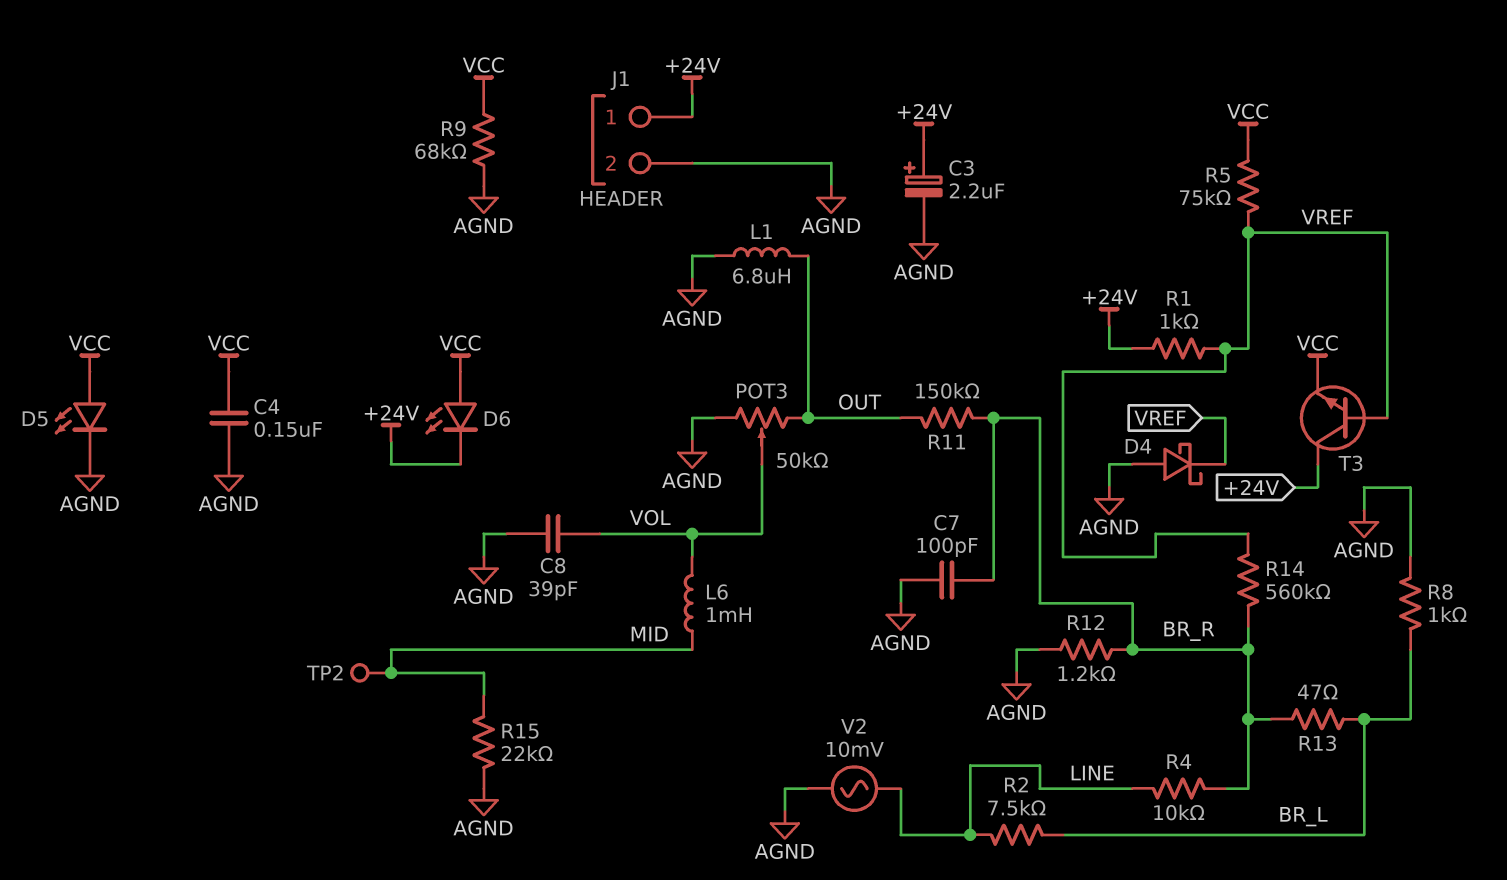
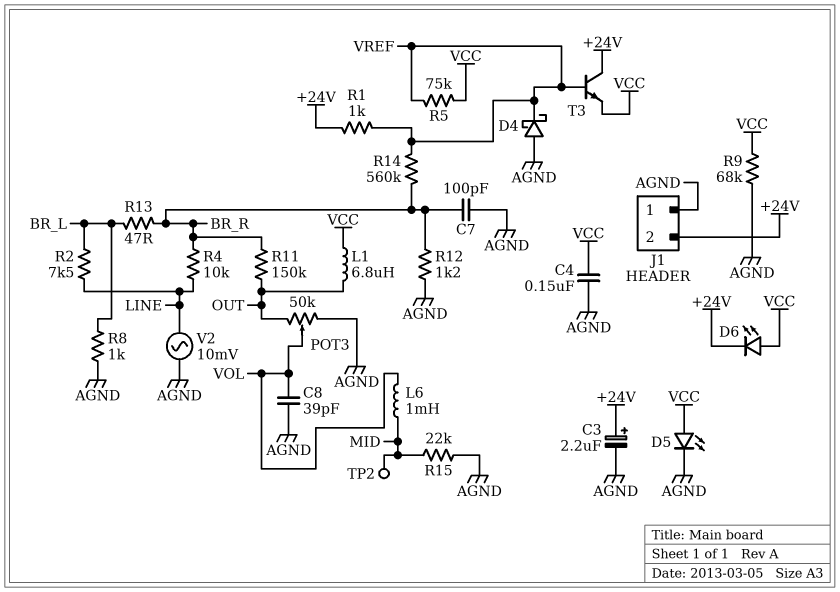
J1 pin 1: +24V -> AGND
J1 pin 2: AGND -> +24V
L1: 6.8uH (AGND, OUT) -> 6.8uH (OUT, VCC)

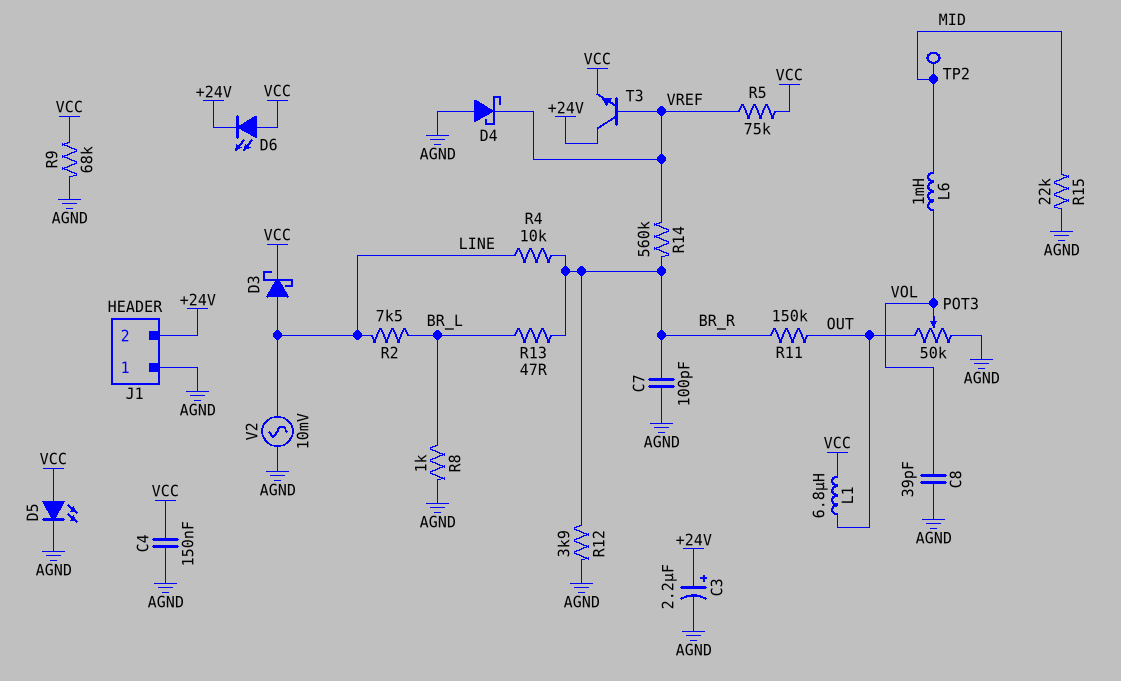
D3: none -> schottky (A LINE, K VCC)
R1: 1k (+24V, VREF) -> none
R12: 1.2k (AGND, BR_R) -> 3.9k (AGND, BR_R)

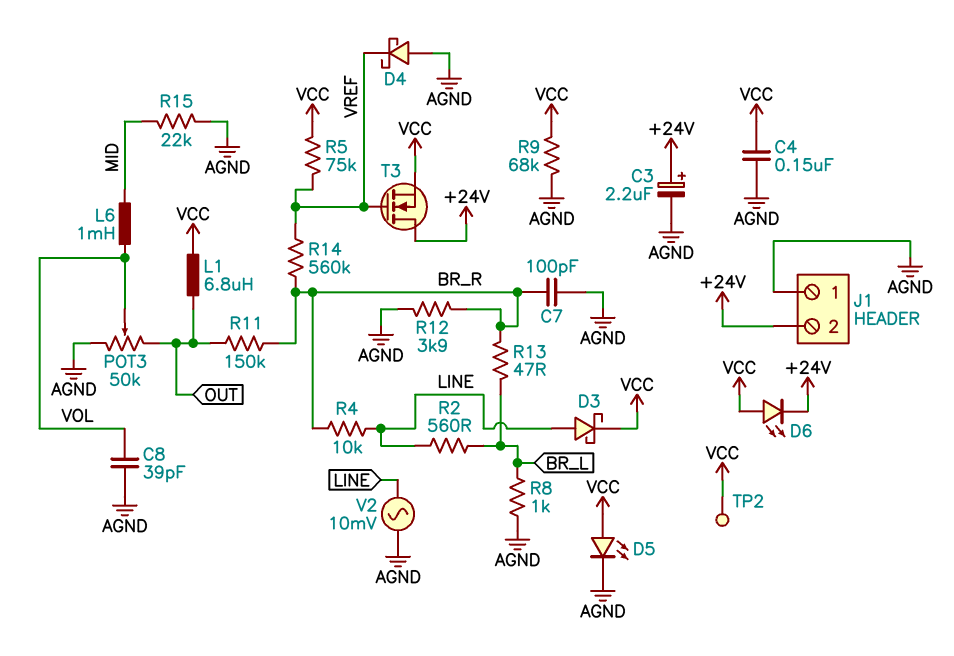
R2: 7.5k (BR_L, LINE) -> 560 (BR_L, LINE)
T3: NPN (B VREF, C +24V, E VCC) -> NMOS (G VREF, D +24V, S VCC)
TP2: test point (MID) -> test point (VCC)

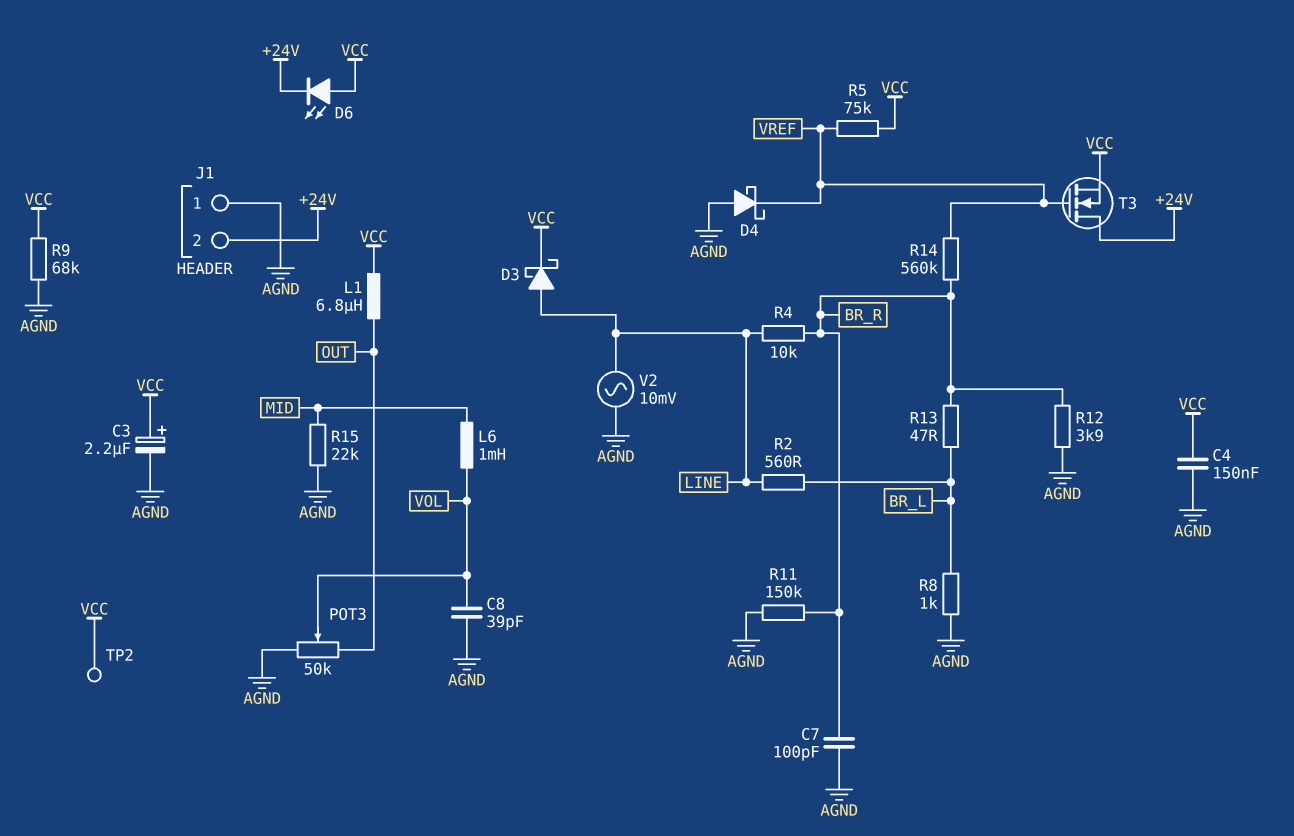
C3: 2.2uF (plus +24V, minus AGND) -> 2.2uF (plus VCC, minus AGND)
D5: LED (A VCC, K AGND) -> none
R11: 150k (BR_R, OUT) -> 150k (AGND, BR_R)

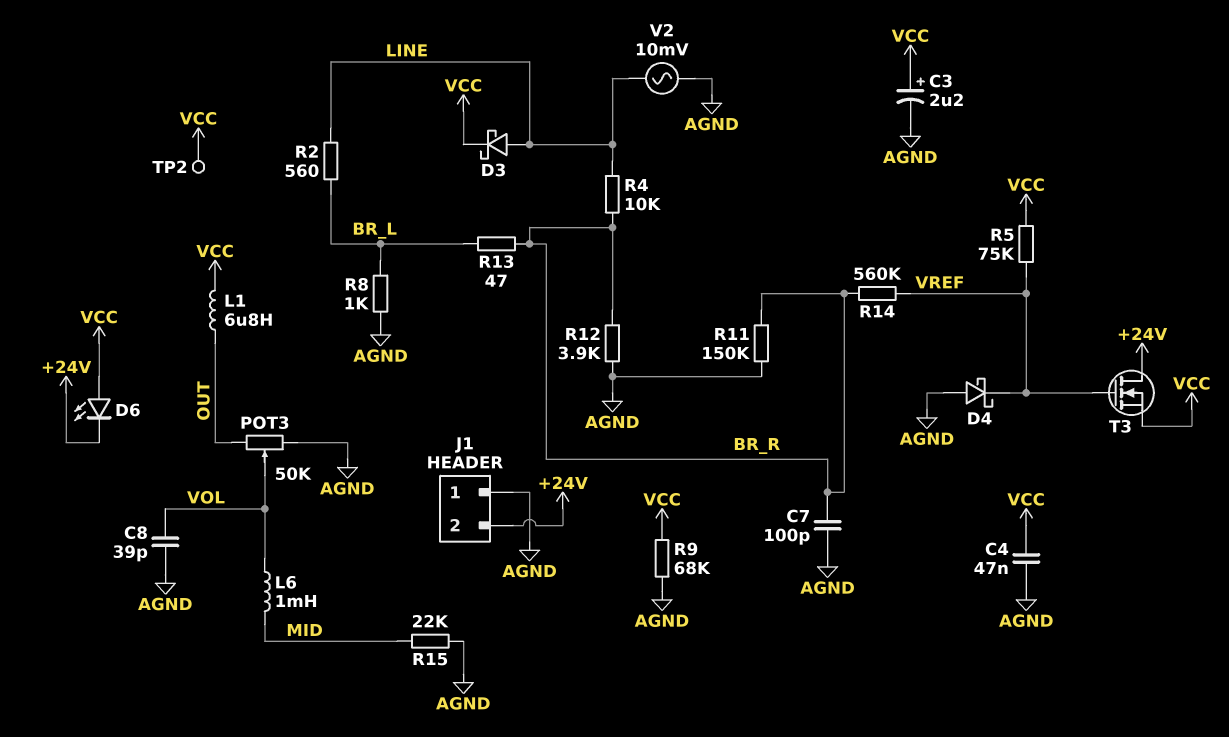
C4: 150nF (AGND, VCC) -> 47nF (AGND, VCC)

